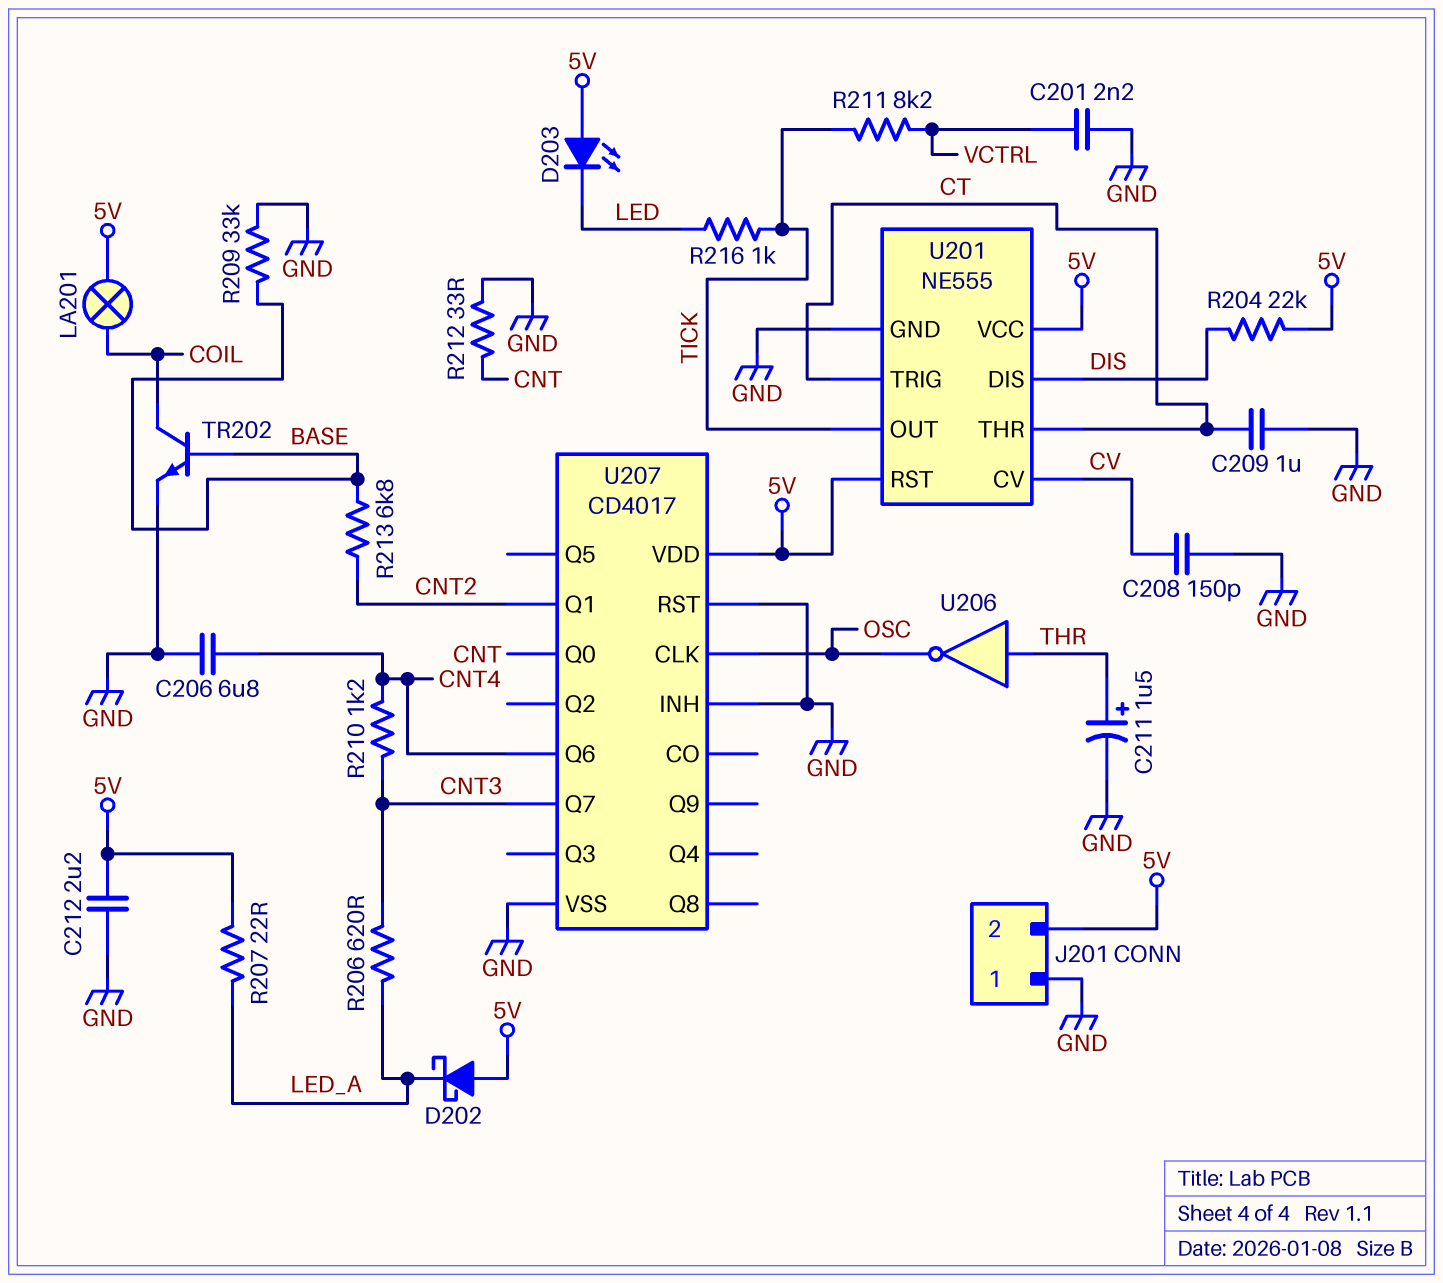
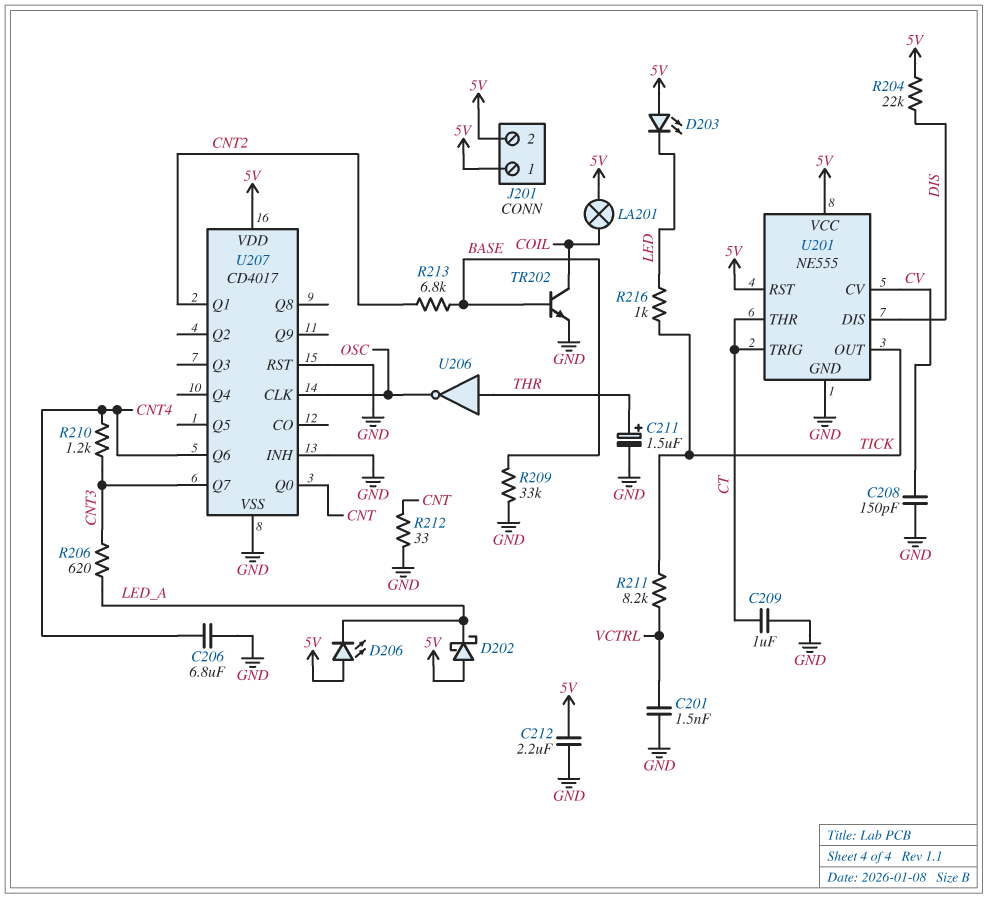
C201: 2.2nF (GND, VCTRL) -> 1.5nF (GND, VCTRL)
D206: none -> LED (A 5V, K LED_A)
J201 pin 1: GND -> 5V
R207: 22 (5V, LED_A) -> none

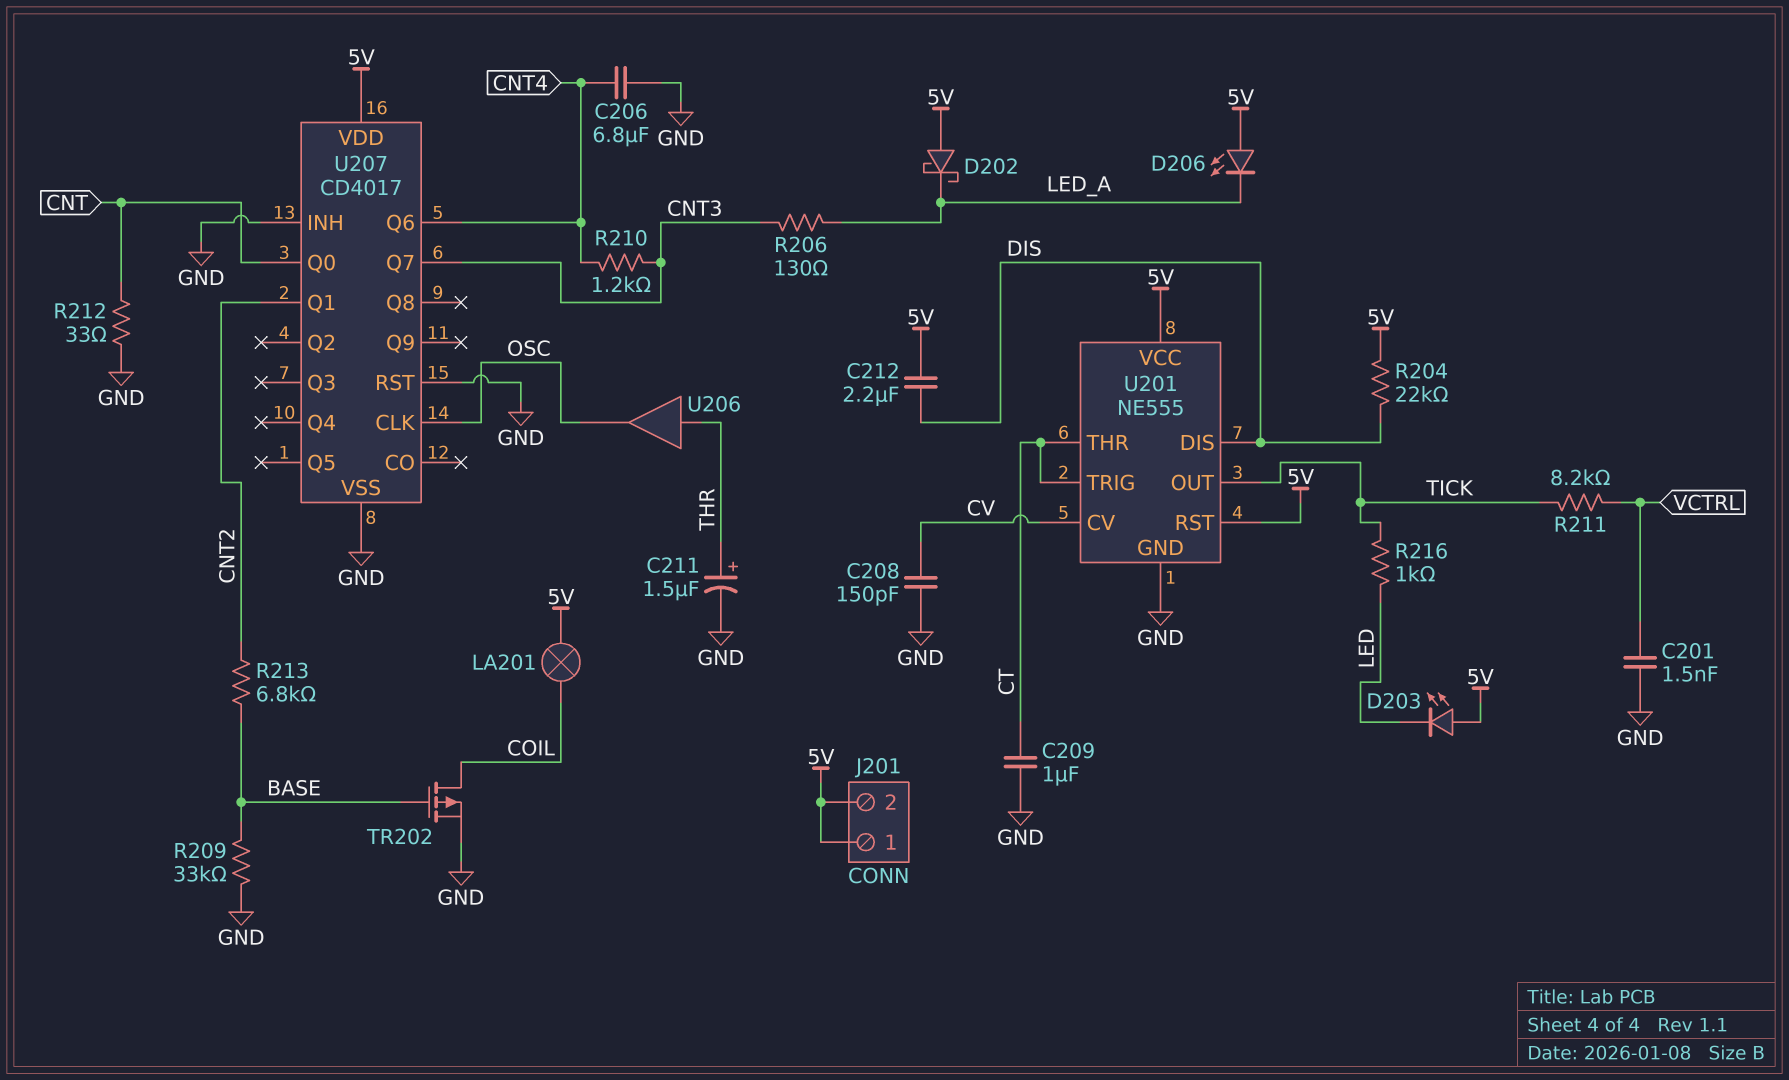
C212: 2.2uF (5V, GND) -> 2.2uF (5V, DIS)
R206: 620 (CNT3, LED_A) -> 130 (CNT3, LED_A)
TR202: NPN (B BASE, C COIL, E GND) -> PMOS (G BASE, D COIL, S GND)
U206: NOT (in THR, out OSC) -> buffer (in THR, out OSC)

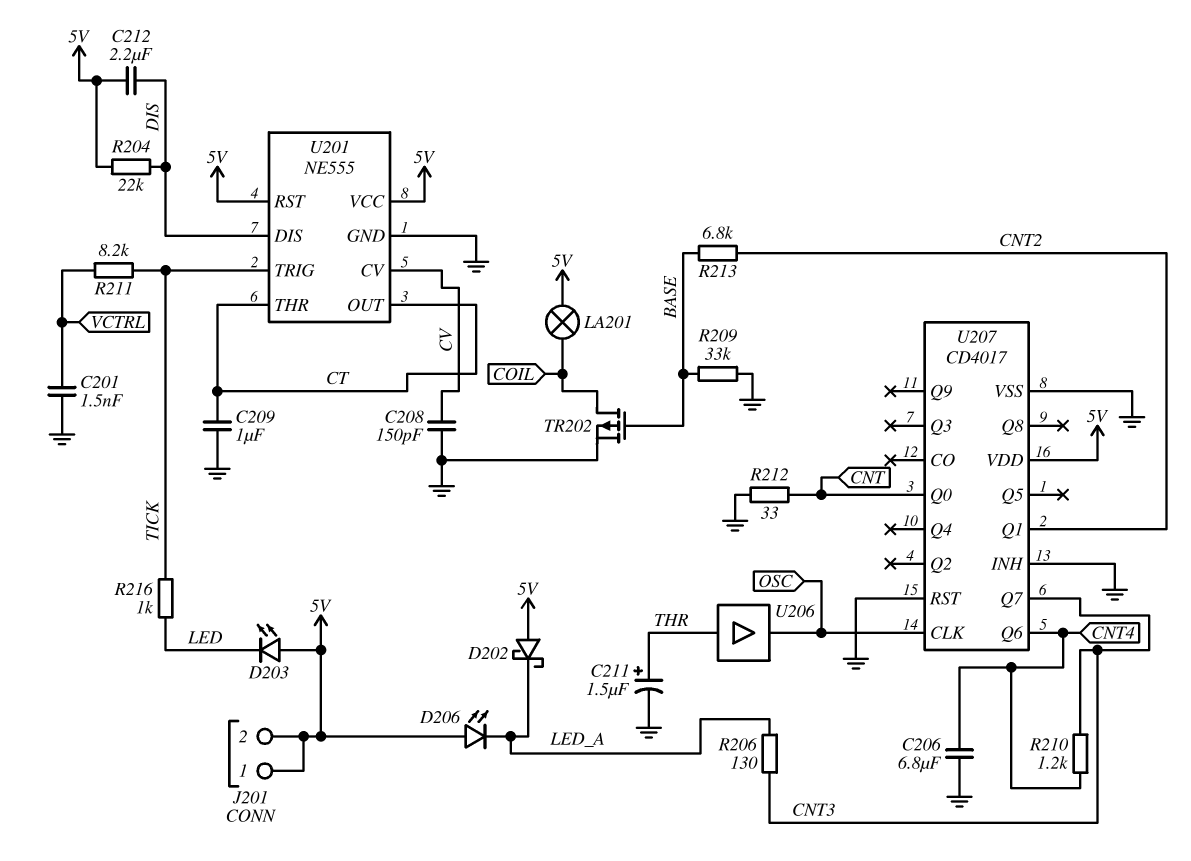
U201 pin OUT: TICK -> CT
U201 pin TRIG: CT -> TICK

